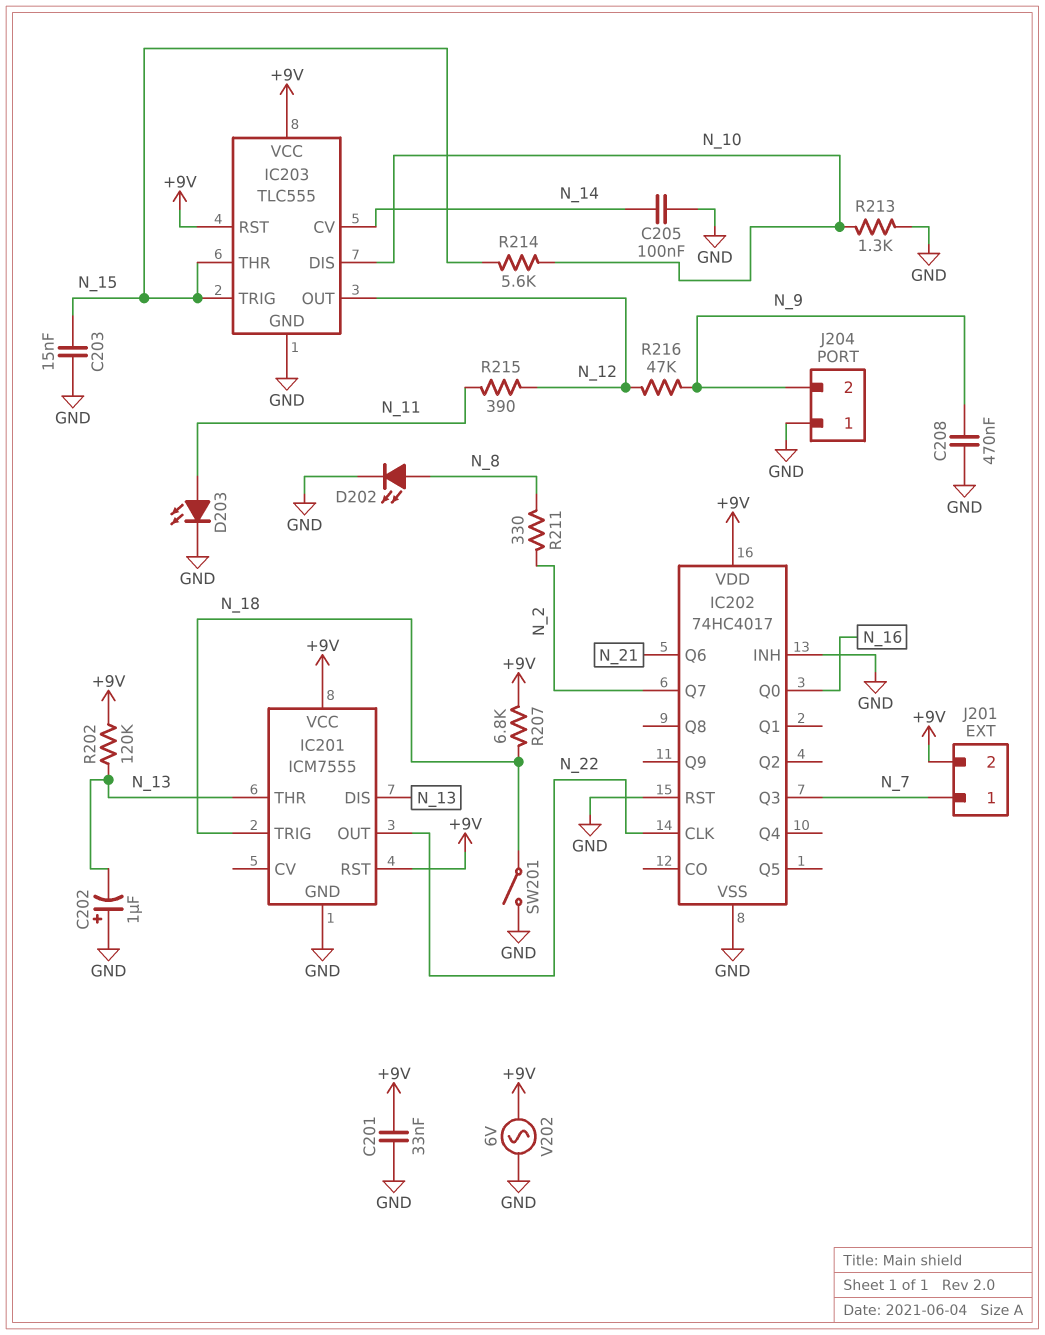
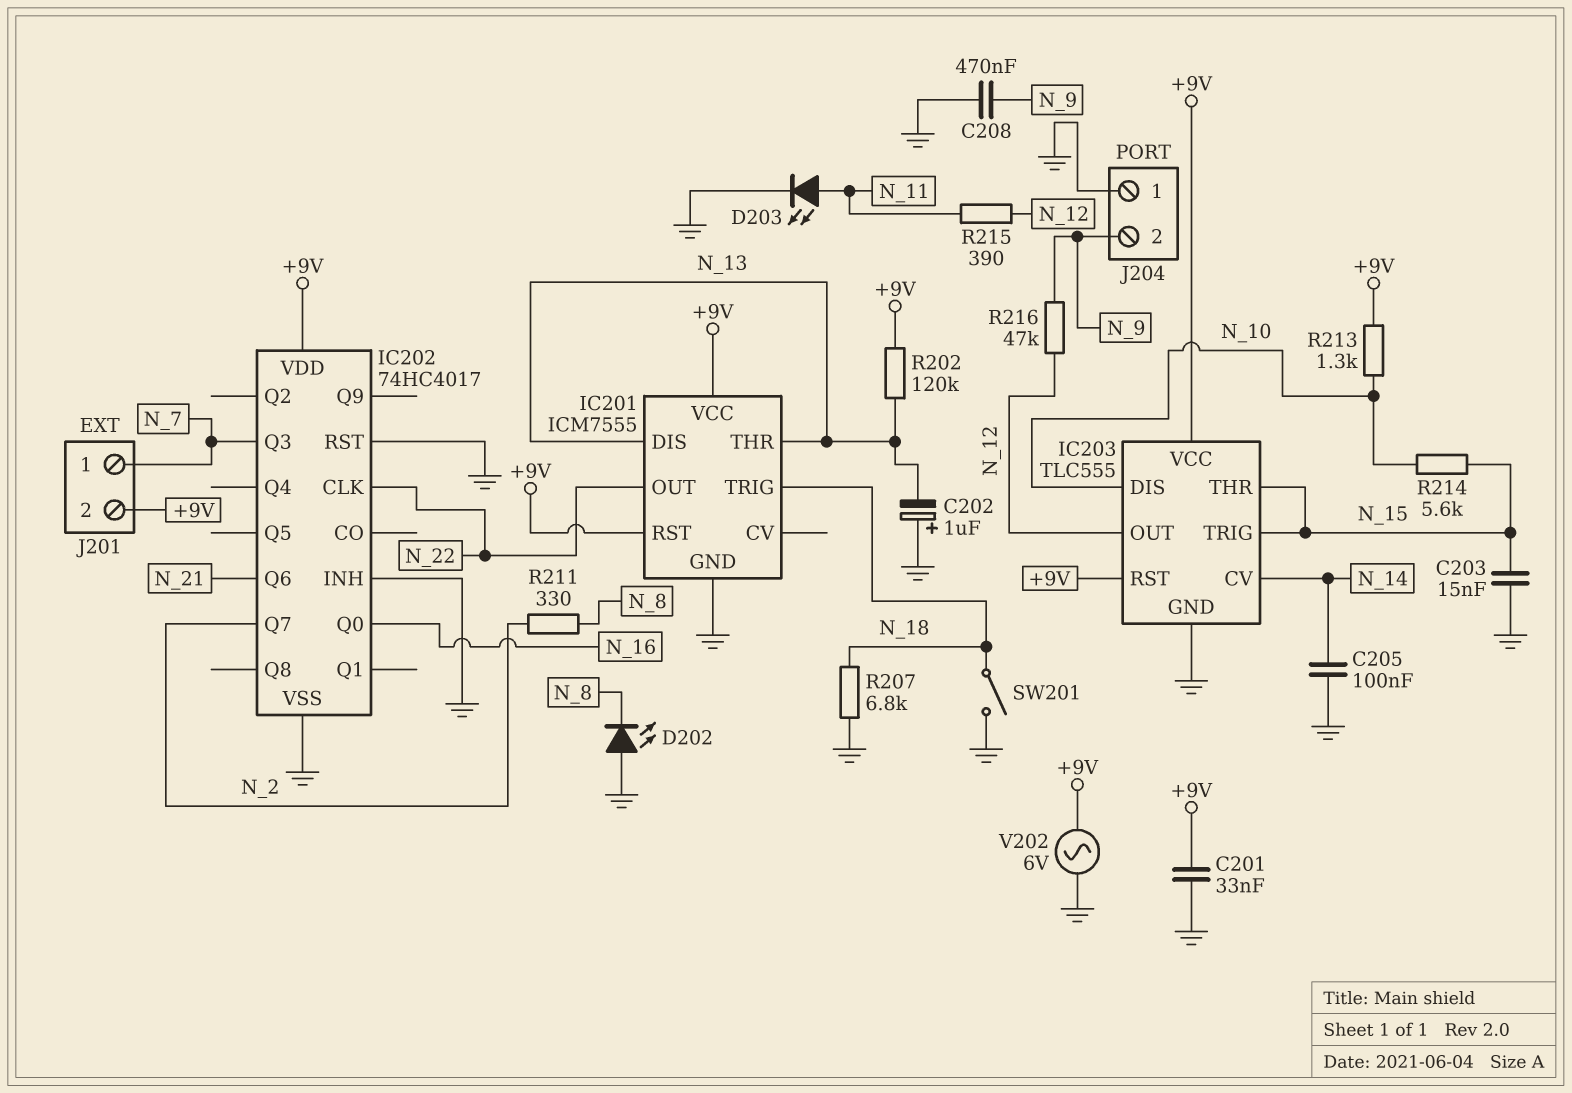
D202: LED (A N_8, K GND) -> LED (A GND, K N_8)
R207: 6.8k (+9V, N_18) -> 6.8k (GND, N_18)
R213: 1.3k (GND, N_10) -> 1.3k (+9V, N_10)

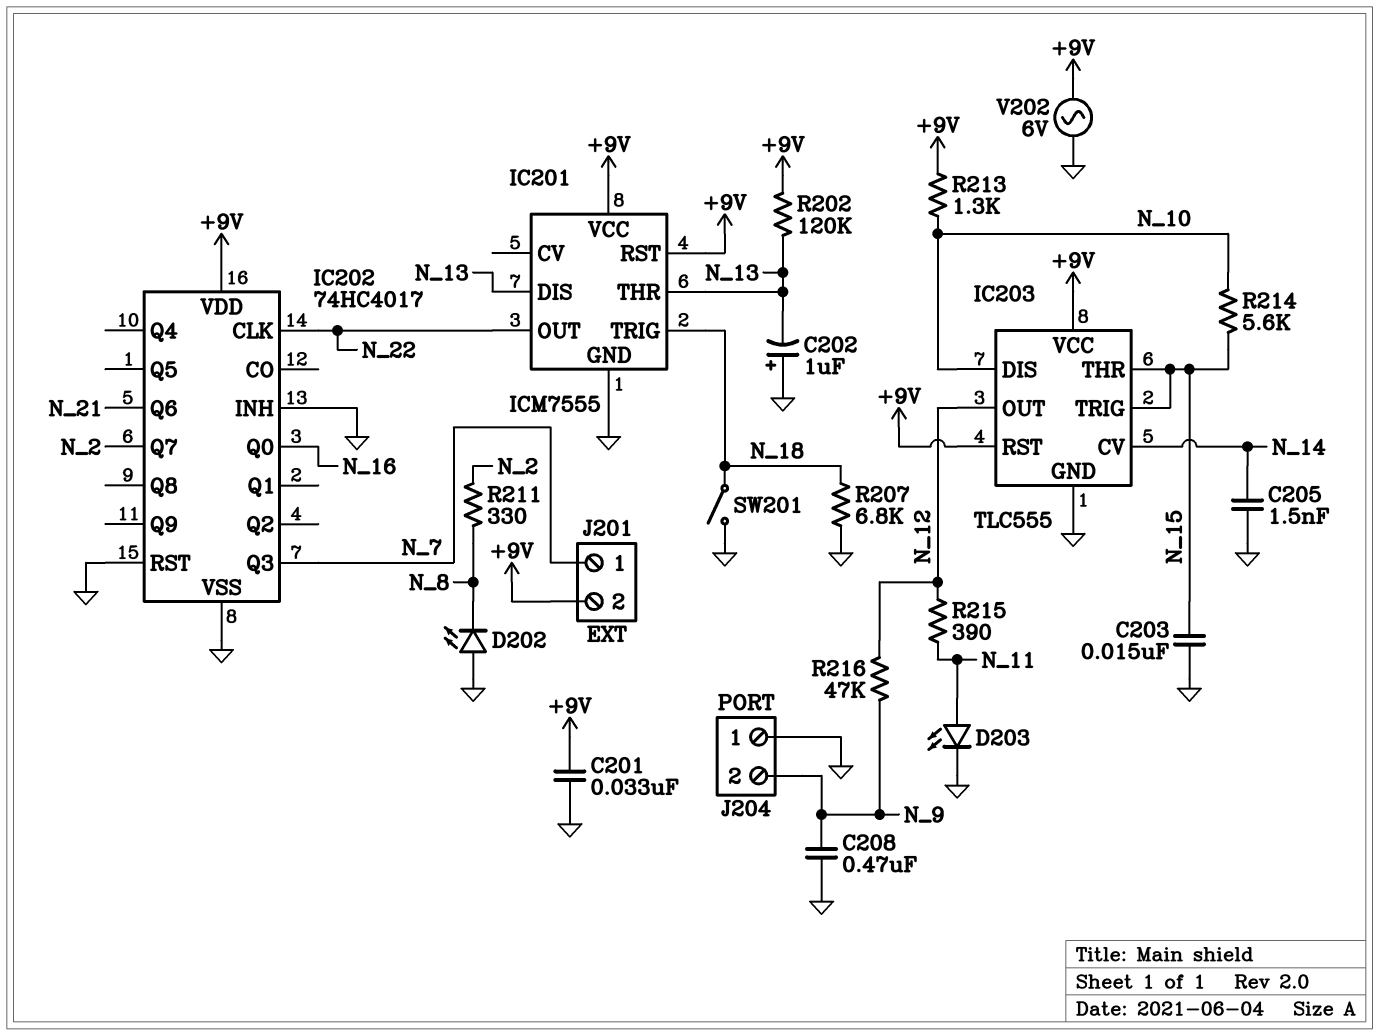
C205: 100nF (GND, N_14) -> 1.5nF (GND, N_14)

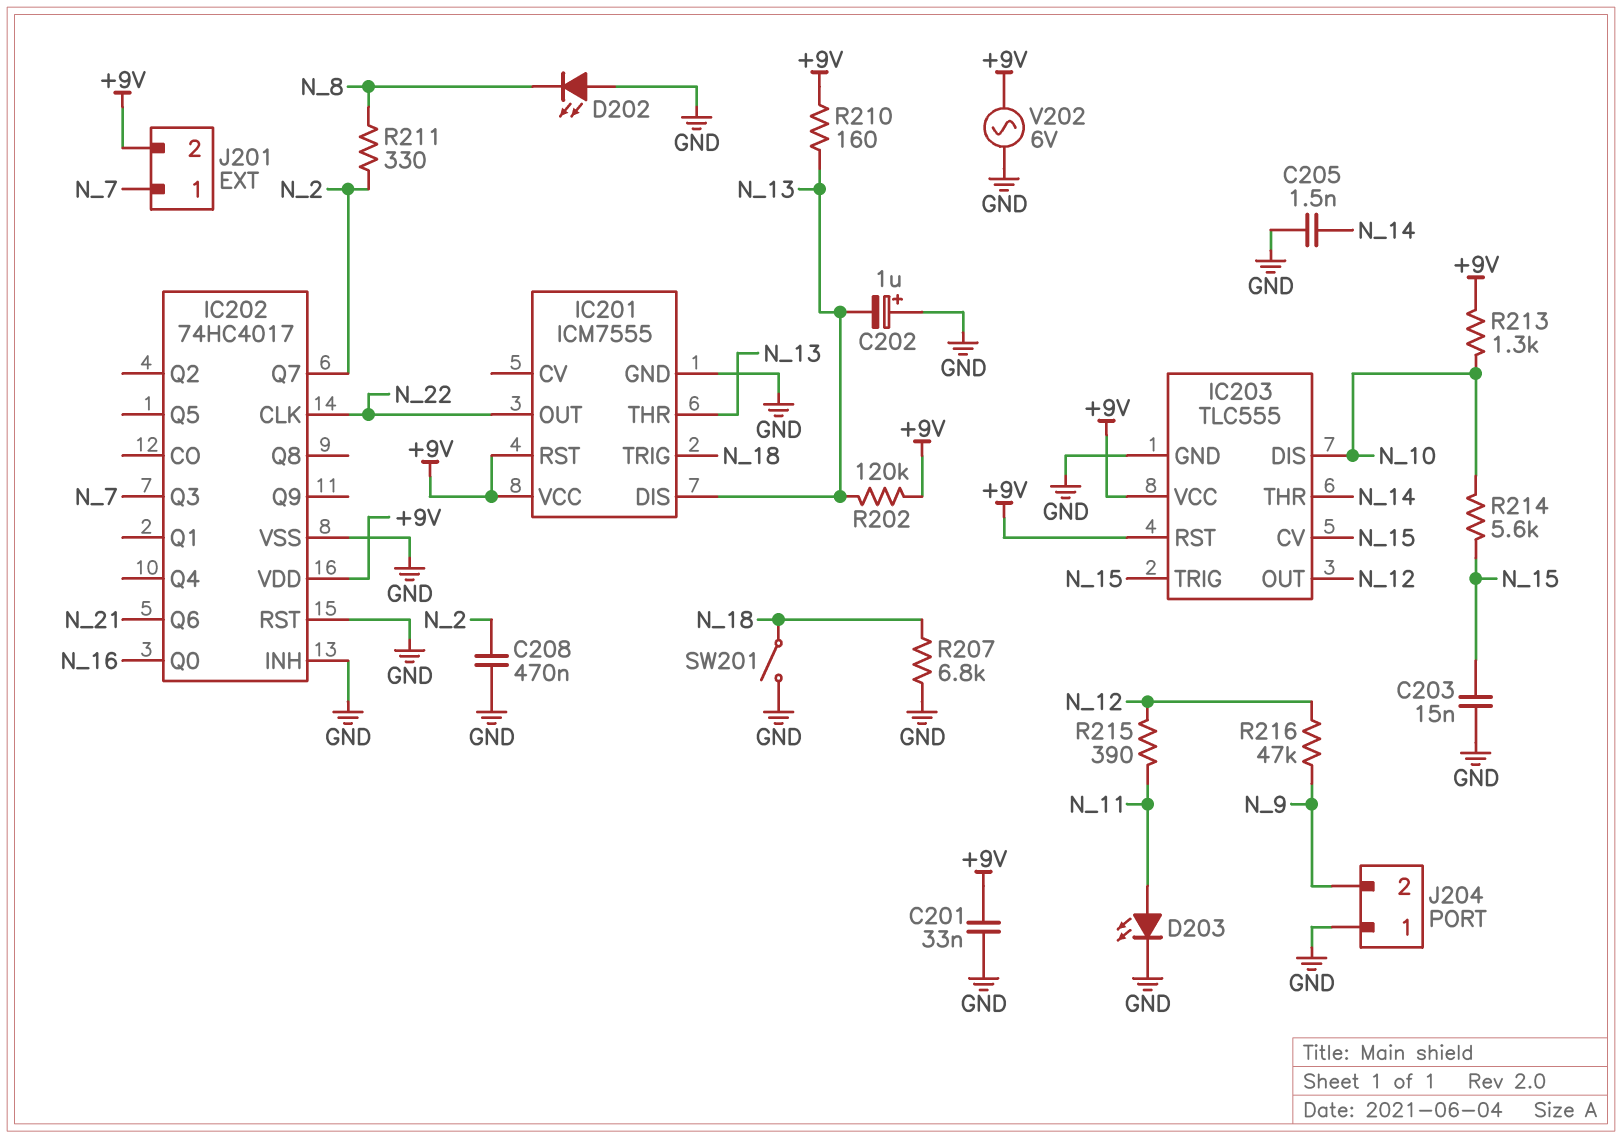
C208: 470nF (GND, N_9) -> 470nF (GND, N_2)
IC203 pin CV: N_14 -> N_15
IC203 pin THR: N_15 -> N_14
R210: none -> 160 (+9V, N_13)

